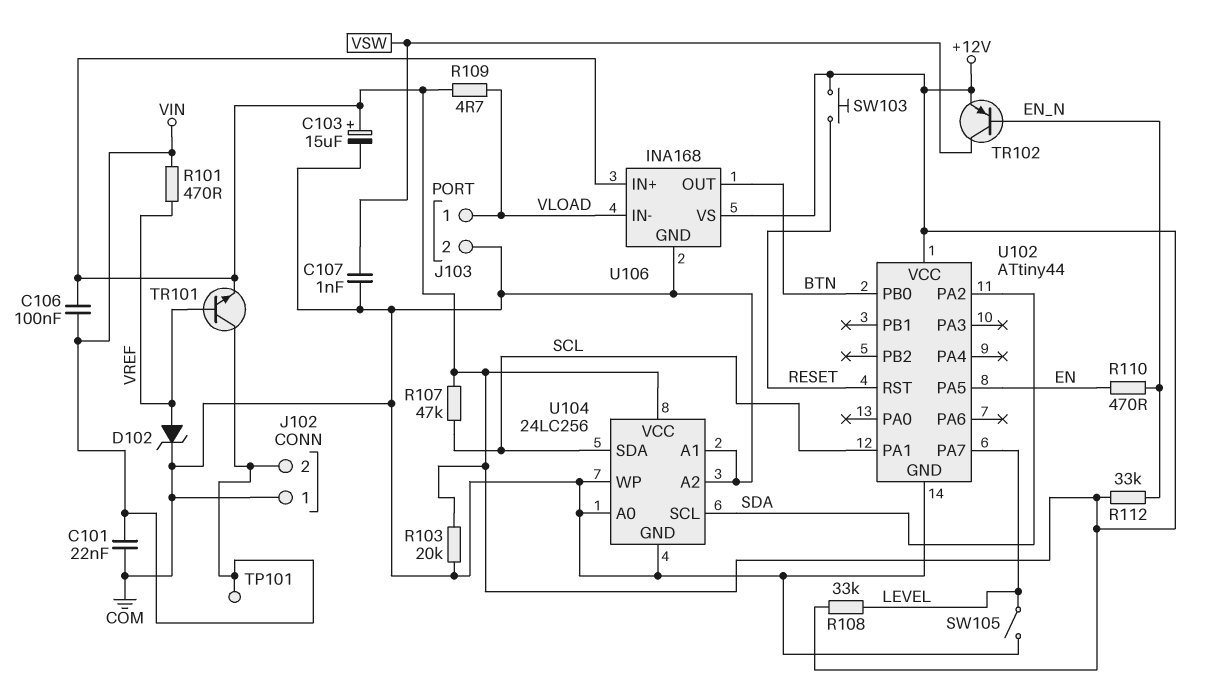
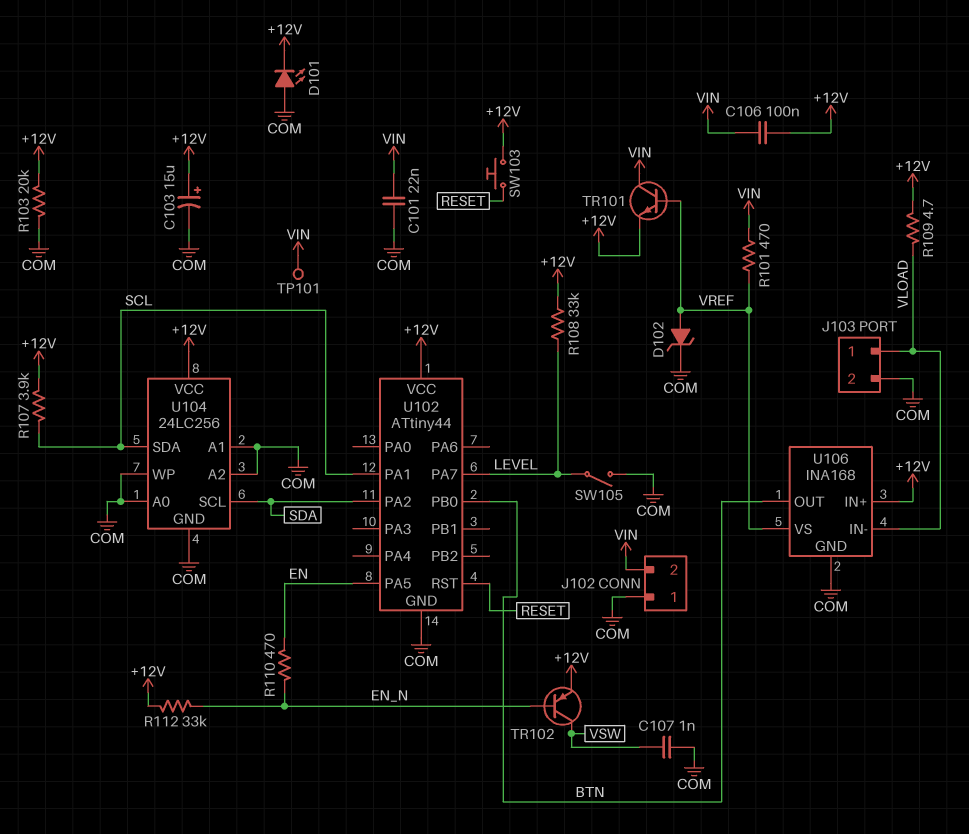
D101: none -> LED (A COM, K +12V)
R107: 47k (+12V, SCL) -> 3.9k (+12V, SCL)
U106 pin VS: +12V -> VREF

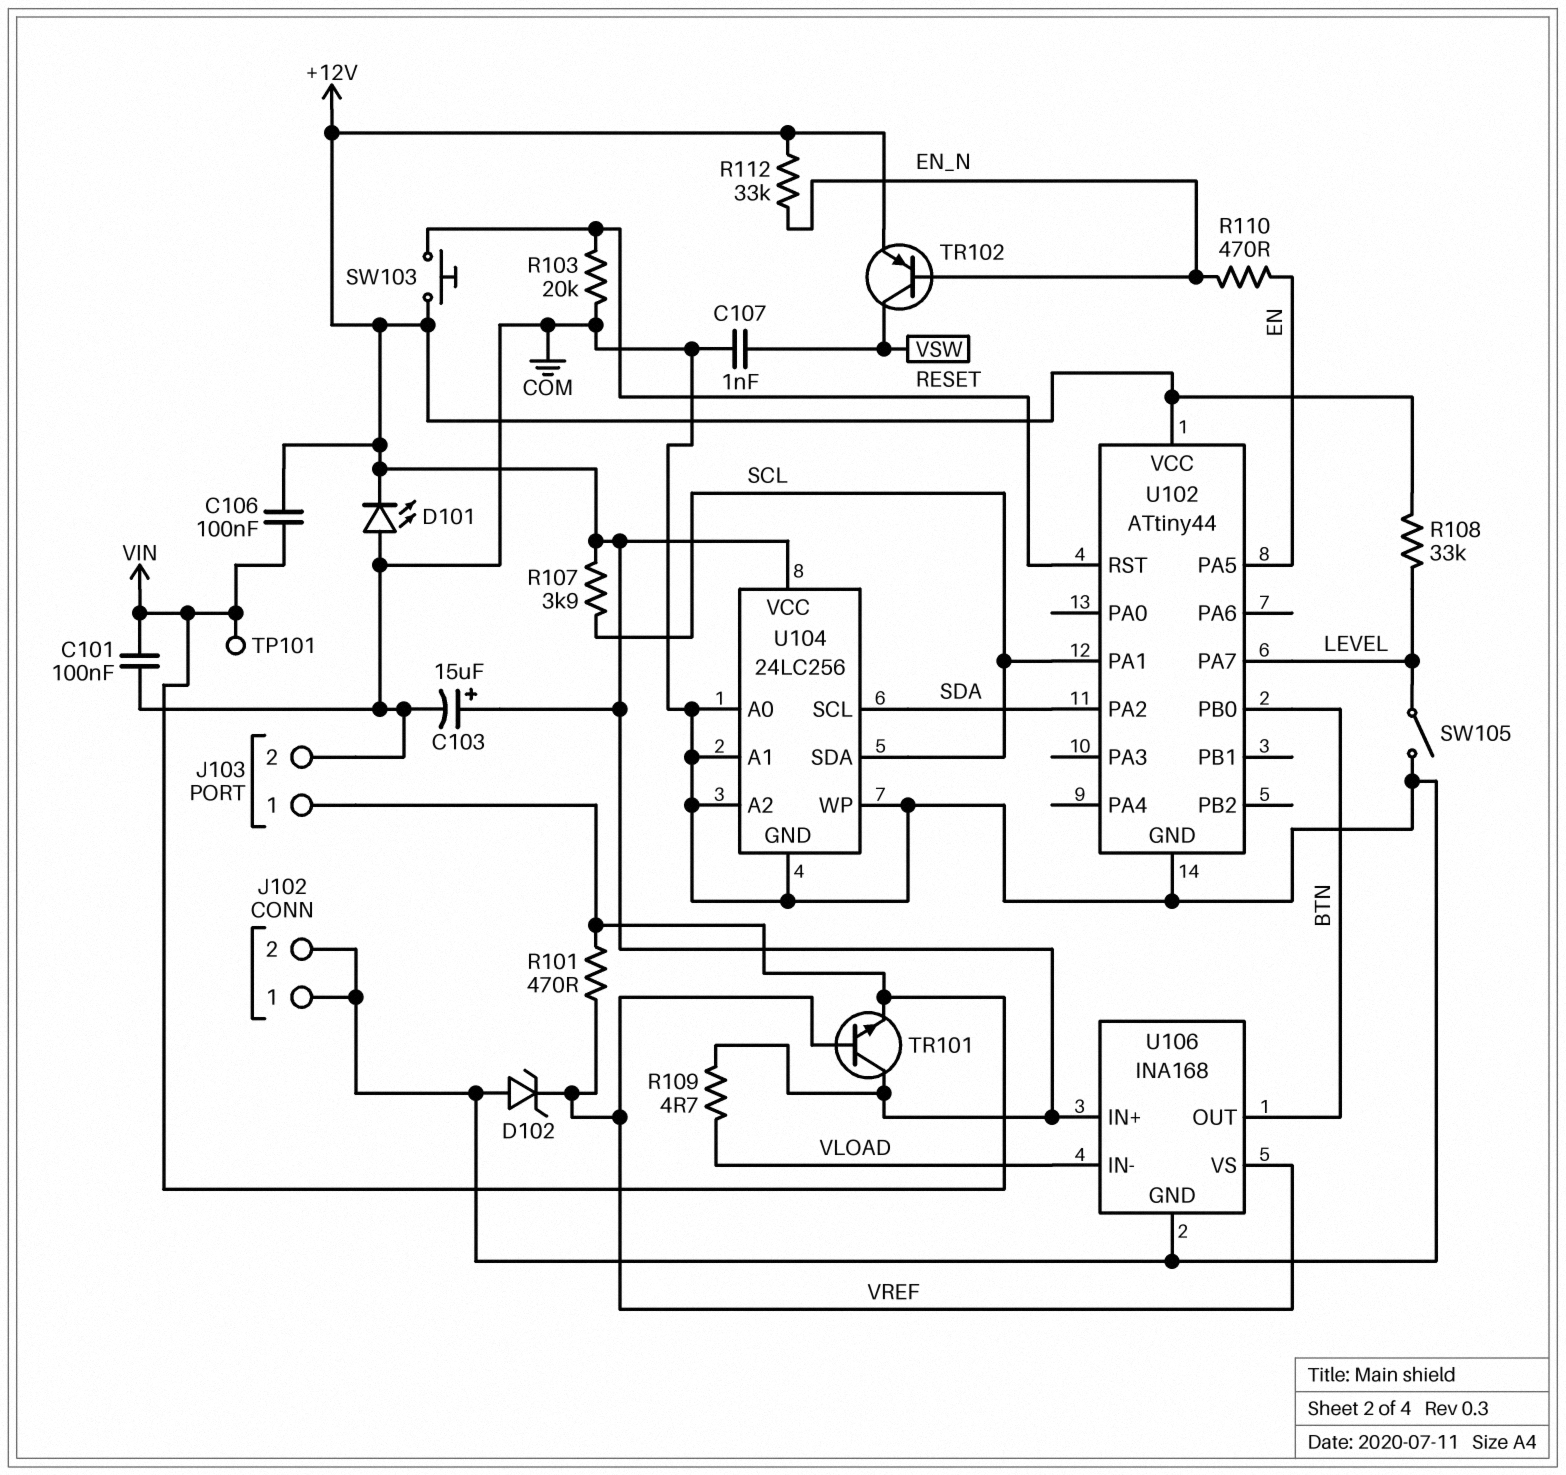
C101: 22nF (COM, VIN) -> 100nF (COM, VIN)
D102: zener (A VREF, K COM) -> zener (A COM, K VREF)
J102 pin 2: VIN -> COM
J103 pin 1: VLOAD -> VIN
R103: 20k (+12V, COM) -> 20k (COM, RESET)
TR101: NPN (B VREF, C VIN, E +12V) -> NPN (B VREF, C +12V, E VIN)

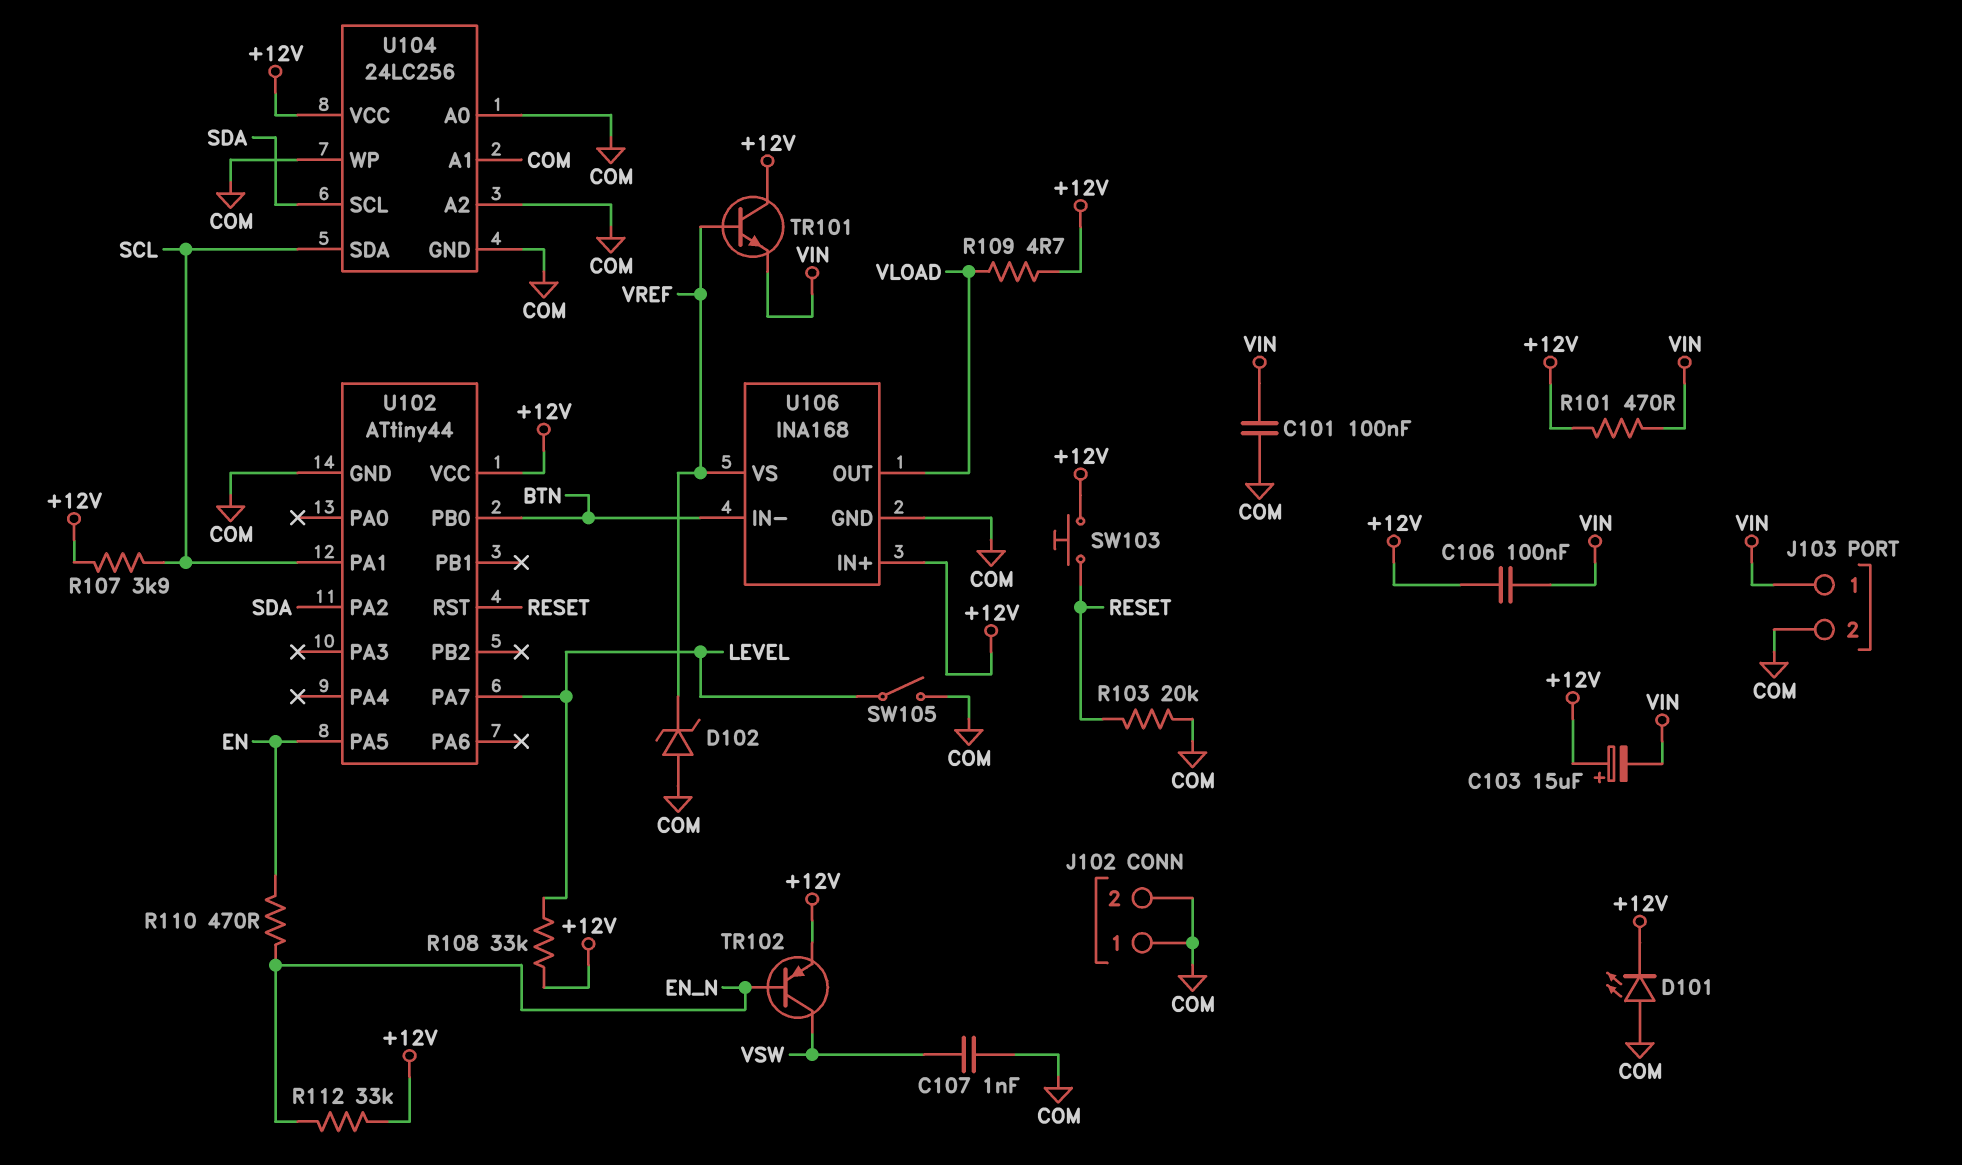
C103: 15uF (plus +12V, minus COM) -> 15uF (plus +12V, minus VIN)
R101: 470 (VIN, VREF) -> 470 (+12V, VIN)
TP101: test point (VIN) -> none
U106 pin IN-: VLOAD -> BTN
U106 pin OUT: BTN -> VLOAD

